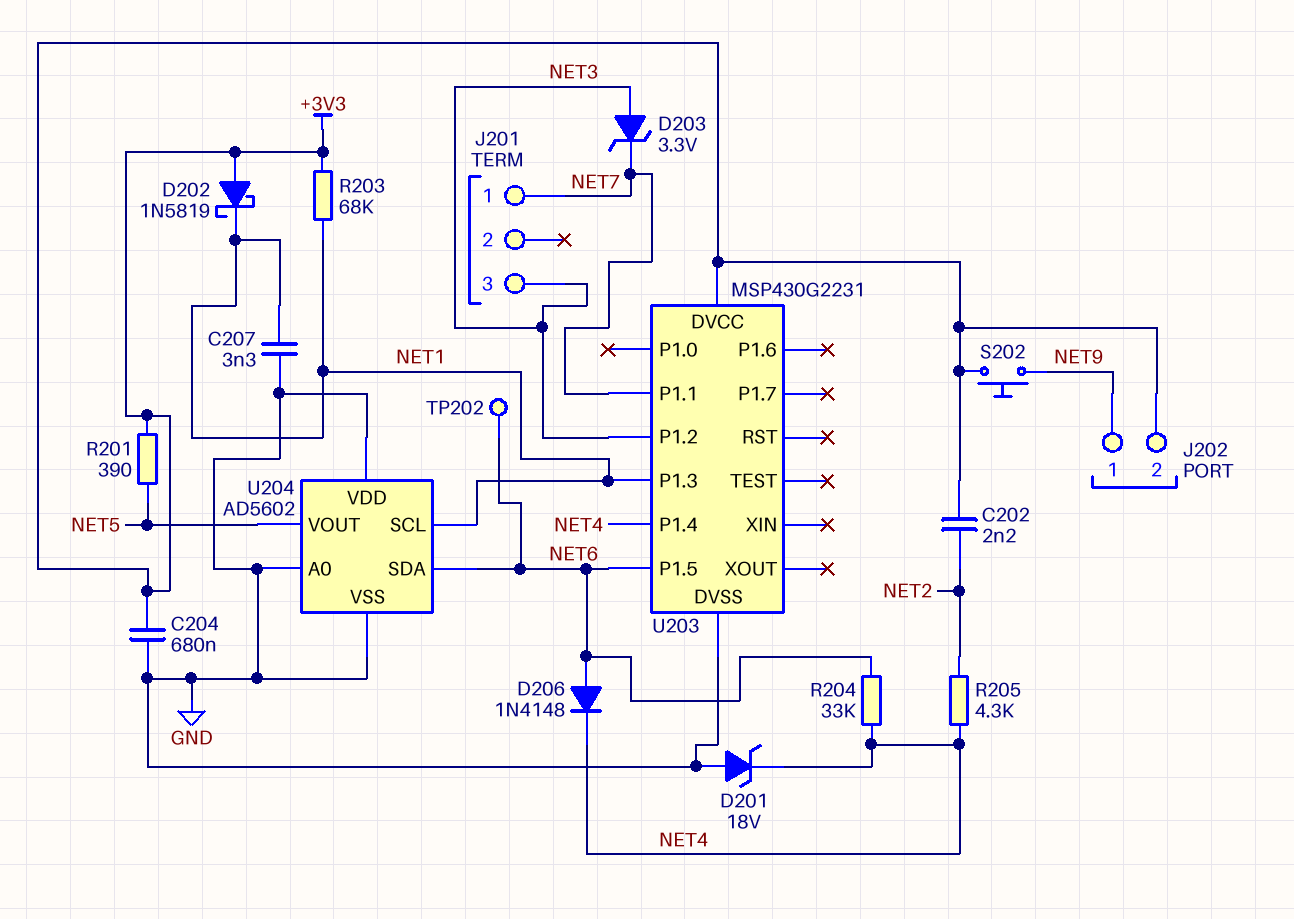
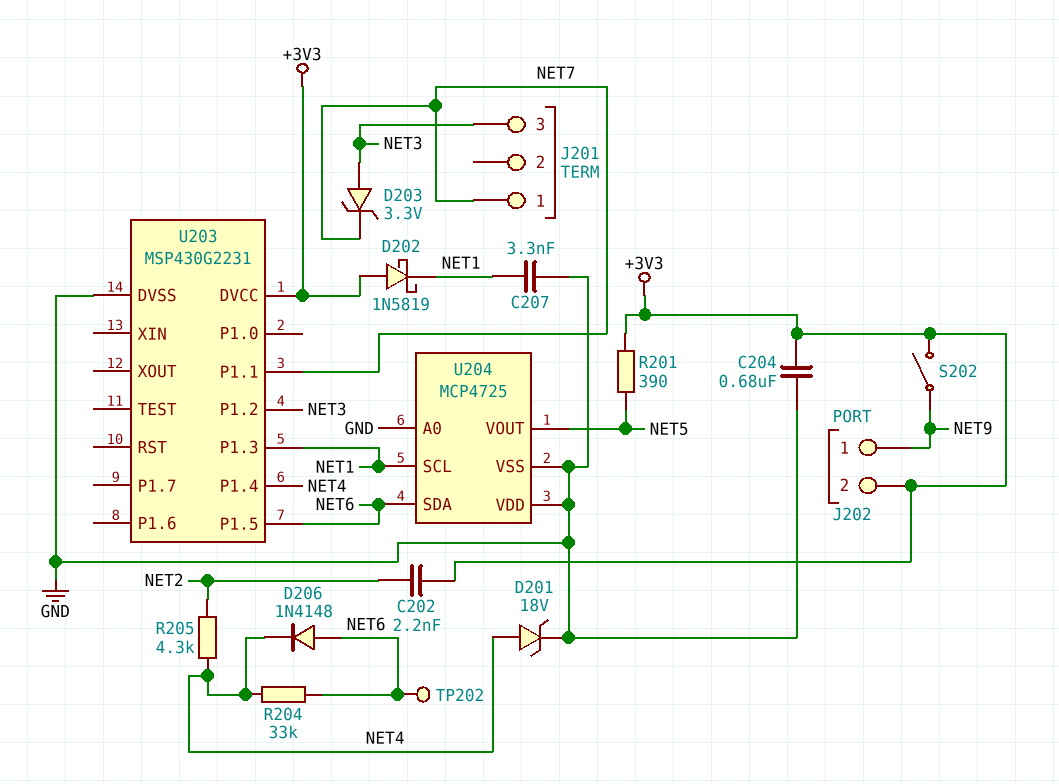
D201: zener 18V (A GND, K NET4) -> zener 18V (A NET4, K GND)
R203: 68k (+3V3, NET1) -> none
S202: button (+3V3, NET9) -> switch (+3V3, NET9)
U204: AD5602 -> MCP4725

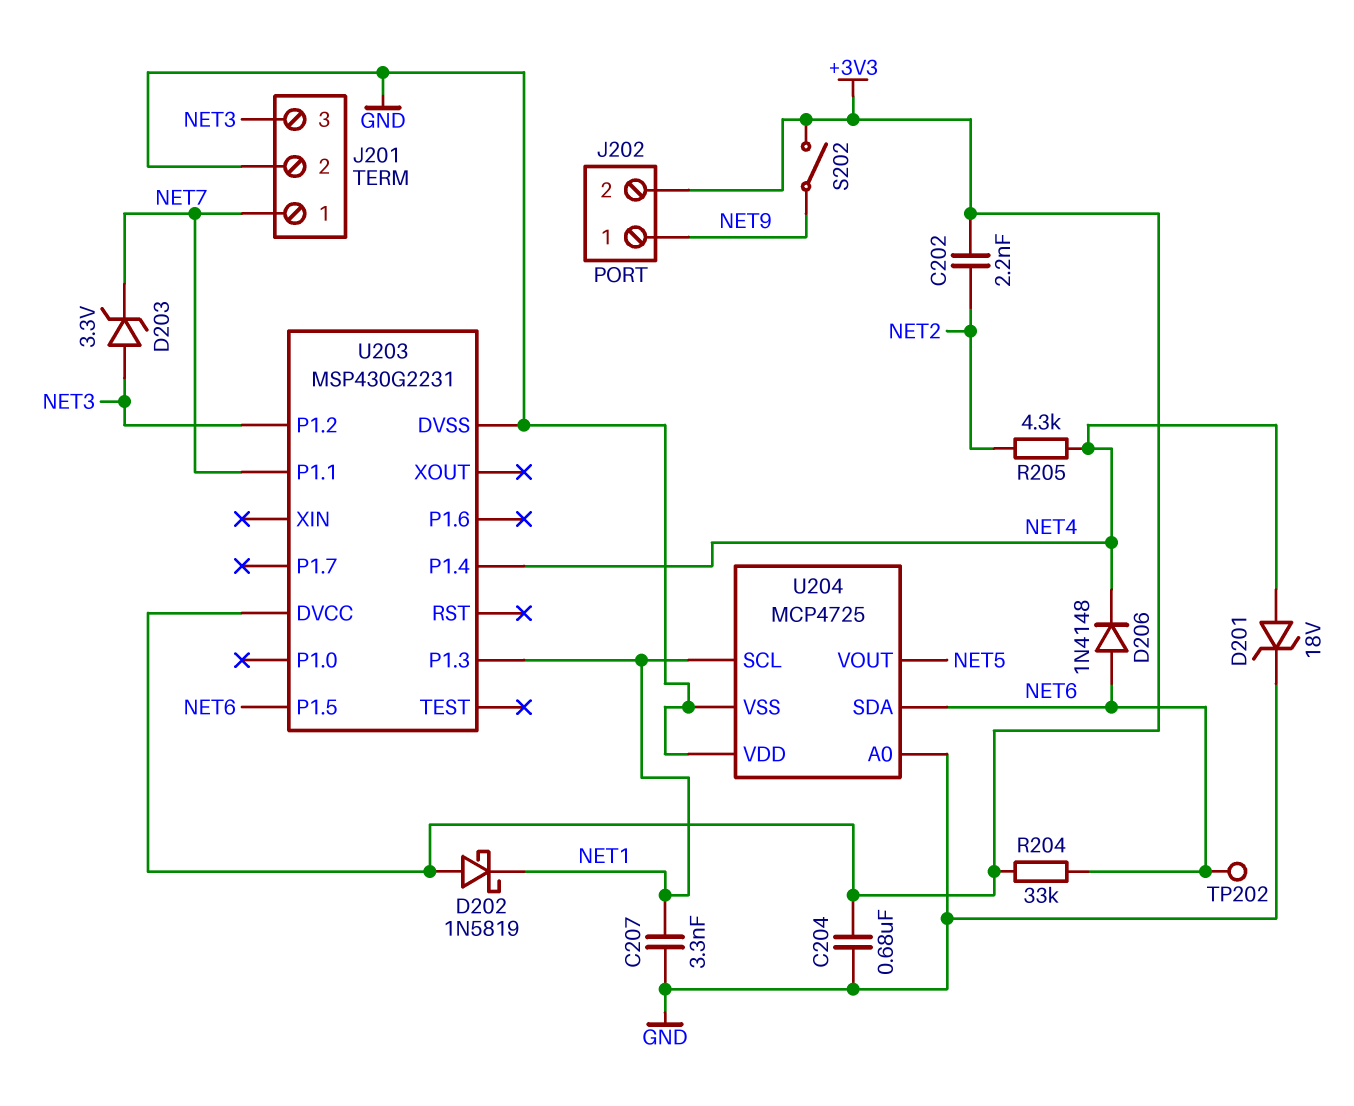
J201 pin 2: none -> GND
R201: 390 (+3V3, NET5) -> none
R204: 33k (NET4, NET6) -> 33k (+3V3, NET6)

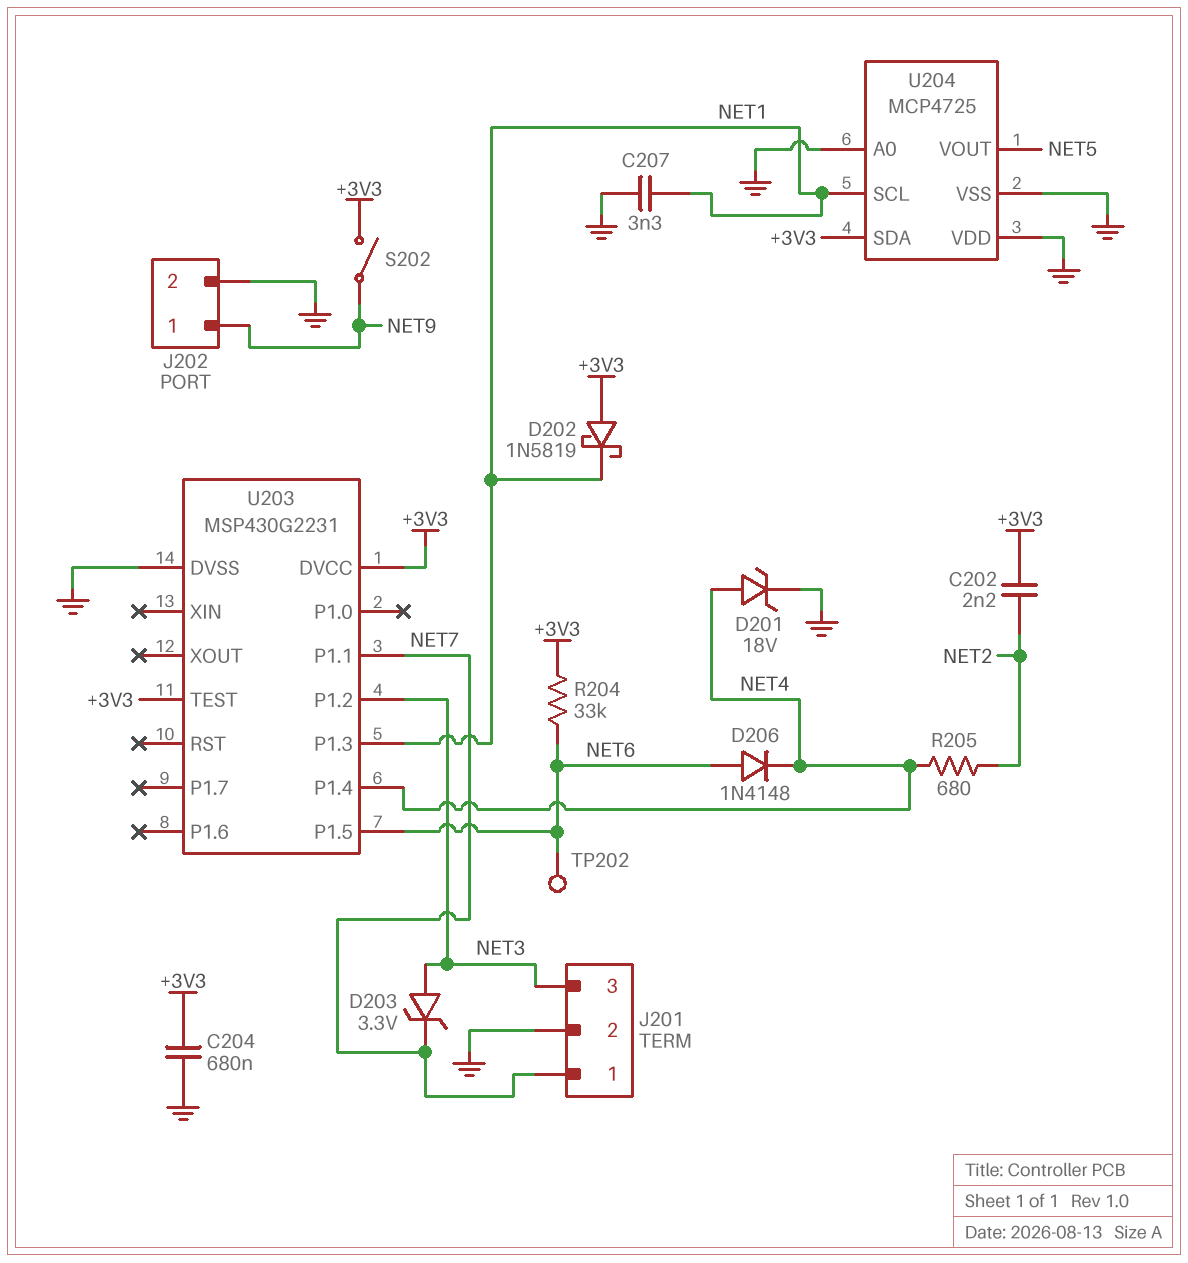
J202 pin 2: +3V3 -> GND
R205: 4.3k (NET2, NET4) -> 680 (NET2, NET4)
U203 pin TEST: none -> +3V3
U204 pin SDA: NET6 -> +3V3

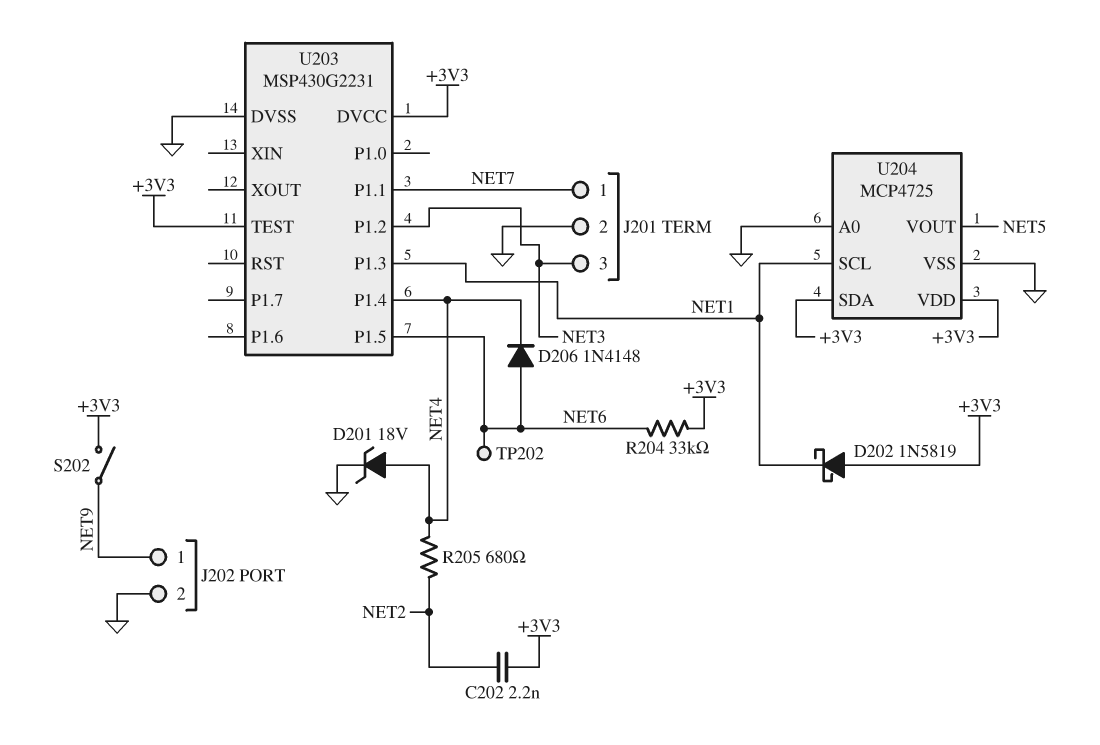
C204: 680nF (+3V3, GND) -> none
C207: 3.3nF (GND, NET1) -> none
D203: zener 3.3V (A NET3, K NET7) -> none
U204 pin VDD: GND -> +3V3

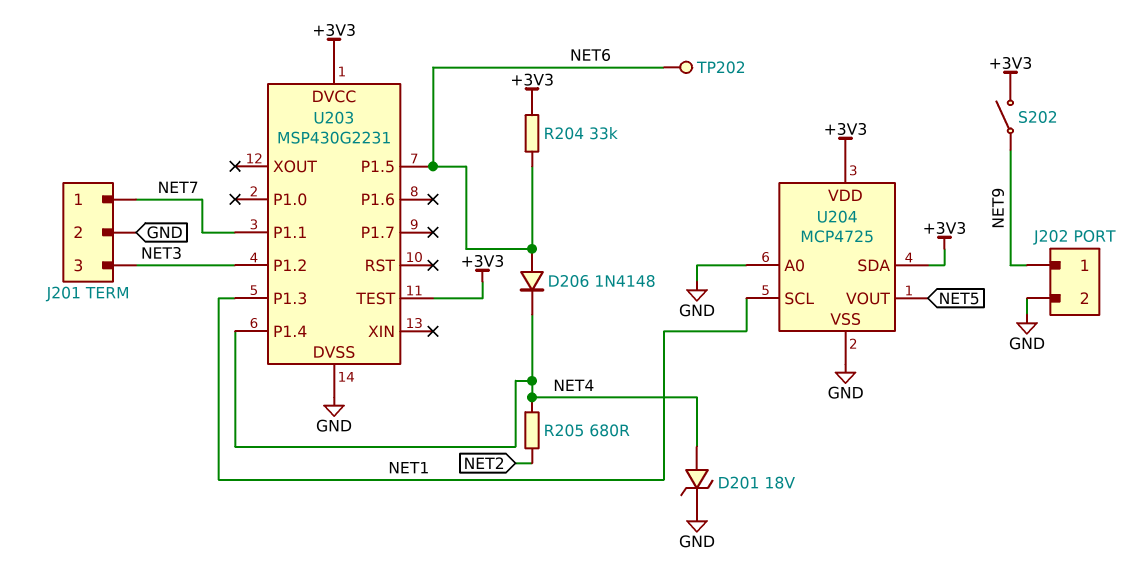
C202: 2.2nF (+3V3, NET2) -> none
D202: schottky 1N5819 (A +3V3, K NET1) -> none

